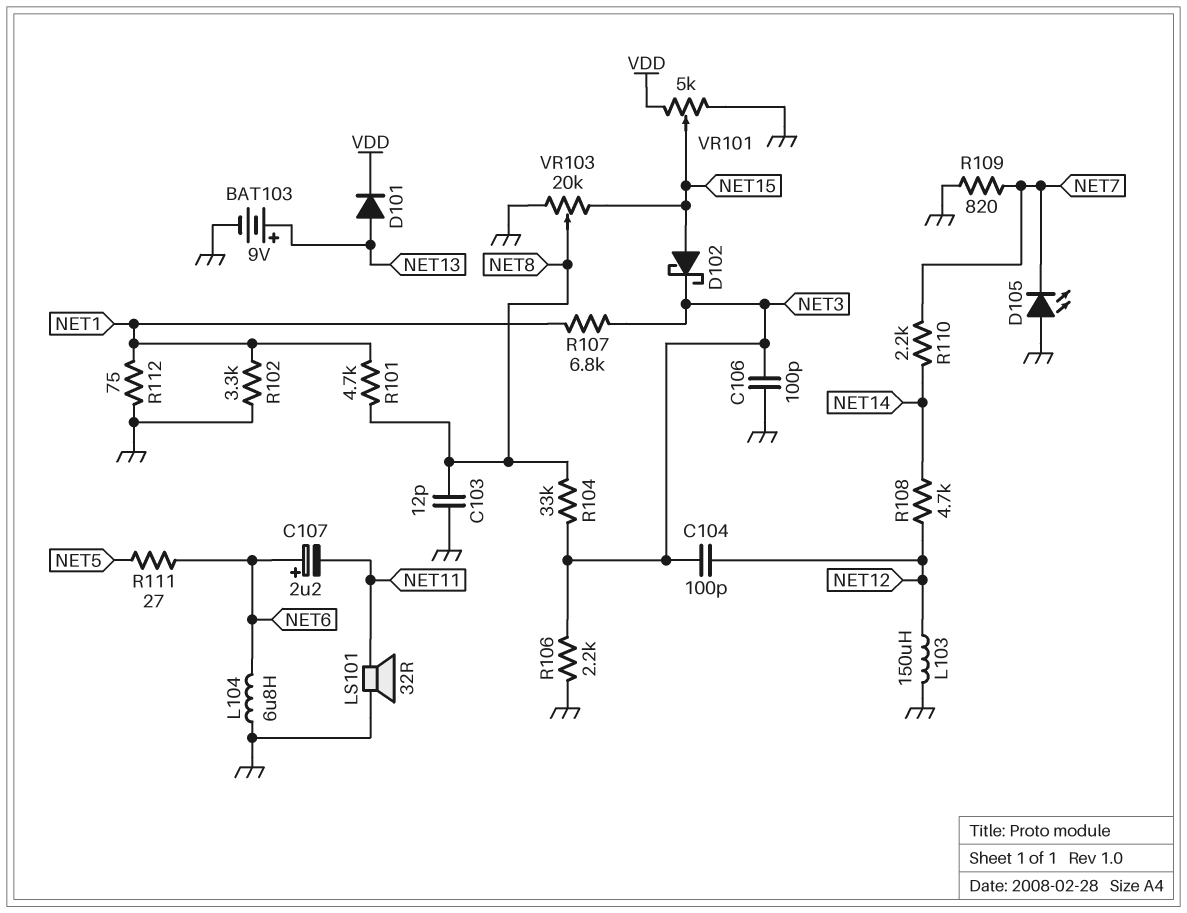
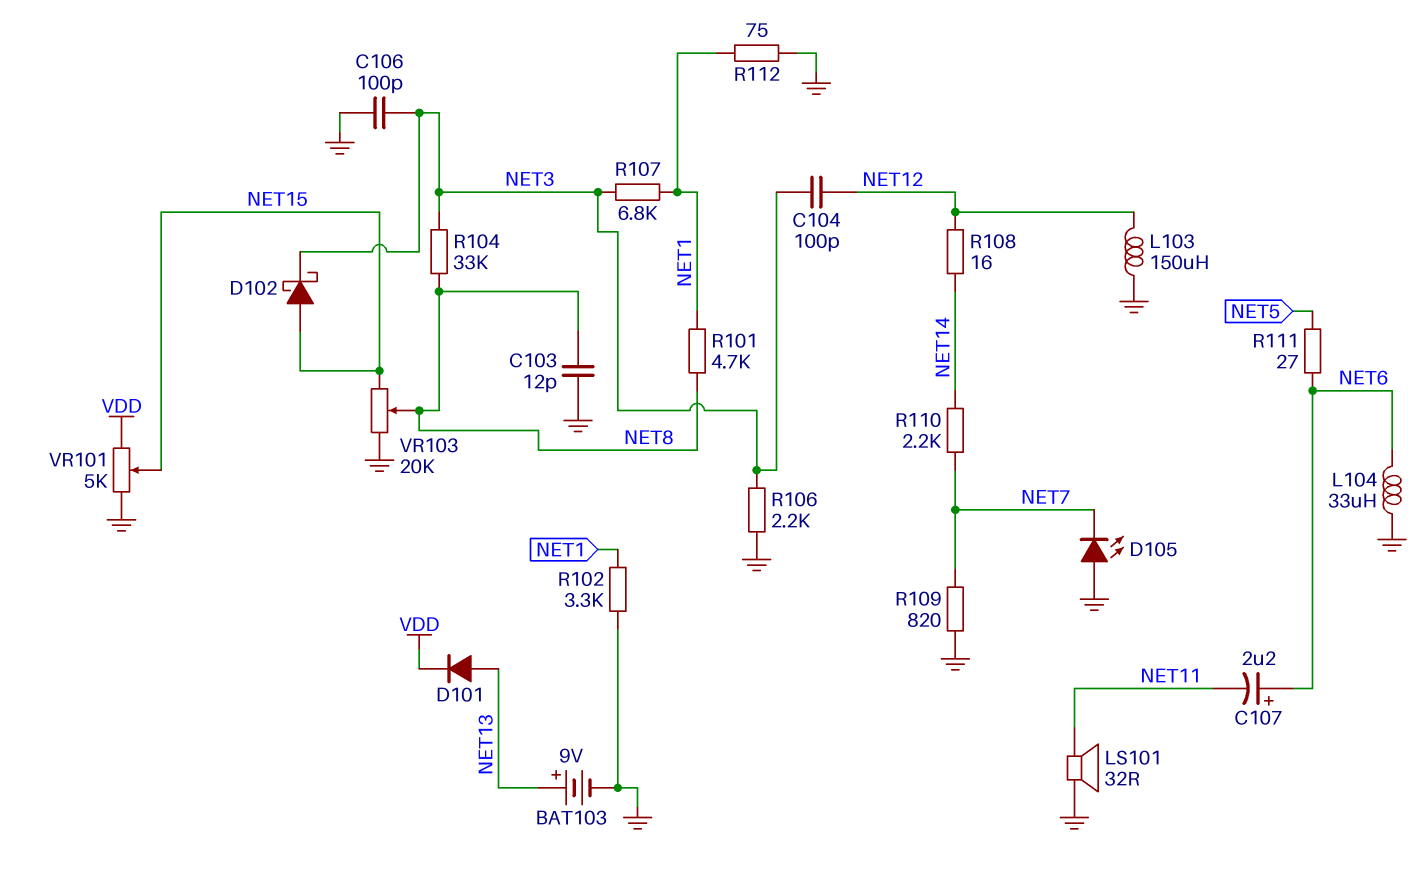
L104: 6.8uH (GND, NET6) -> 33uH (GND, NET6)
R108: 4.7k (NET12, NET14) -> 16 (NET12, NET14)

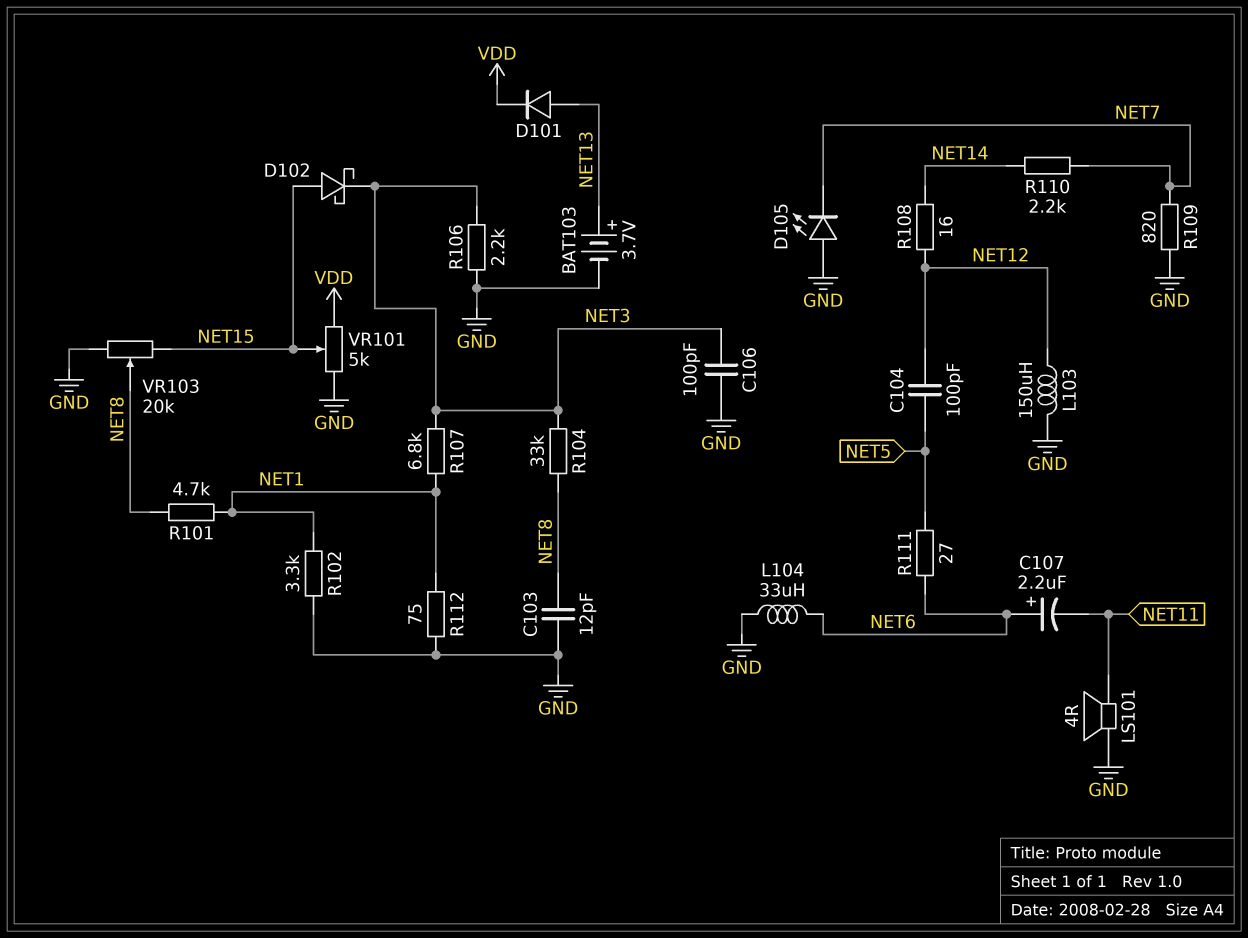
BAT103: 9V (plus NET13, minus GND) -> 3.7V (plus NET13, minus GND)
C104: 100pF (NET3, NET12) -> 100pF (NET5, NET12)
LS101: speaker 32R (GND, NET11) -> speaker 4R (GND, NET11)

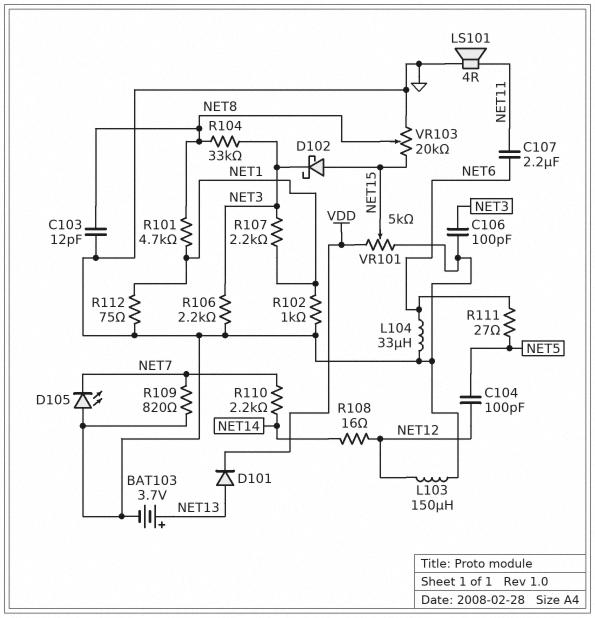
C107: 2.2uF (plus NET6, minus NET11) -> 2.2uF (NET6, NET11)
R102: 3.3k (GND, NET1) -> 1k (GND, NET1)
R107: 6.8k (NET1, NET3) -> 2.2k (NET1, NET3)

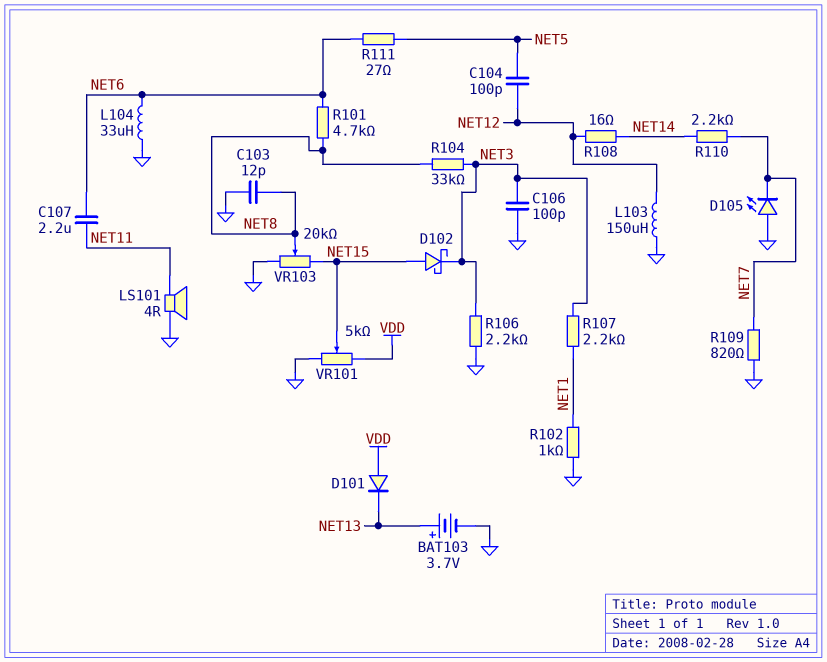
D101: diode (A NET13, K VDD) -> diode (A VDD, K NET13)
R101: 4.7k (NET1, NET8) -> 4.7k (NET6, NET8)
R112: 75 (GND, NET1) -> none

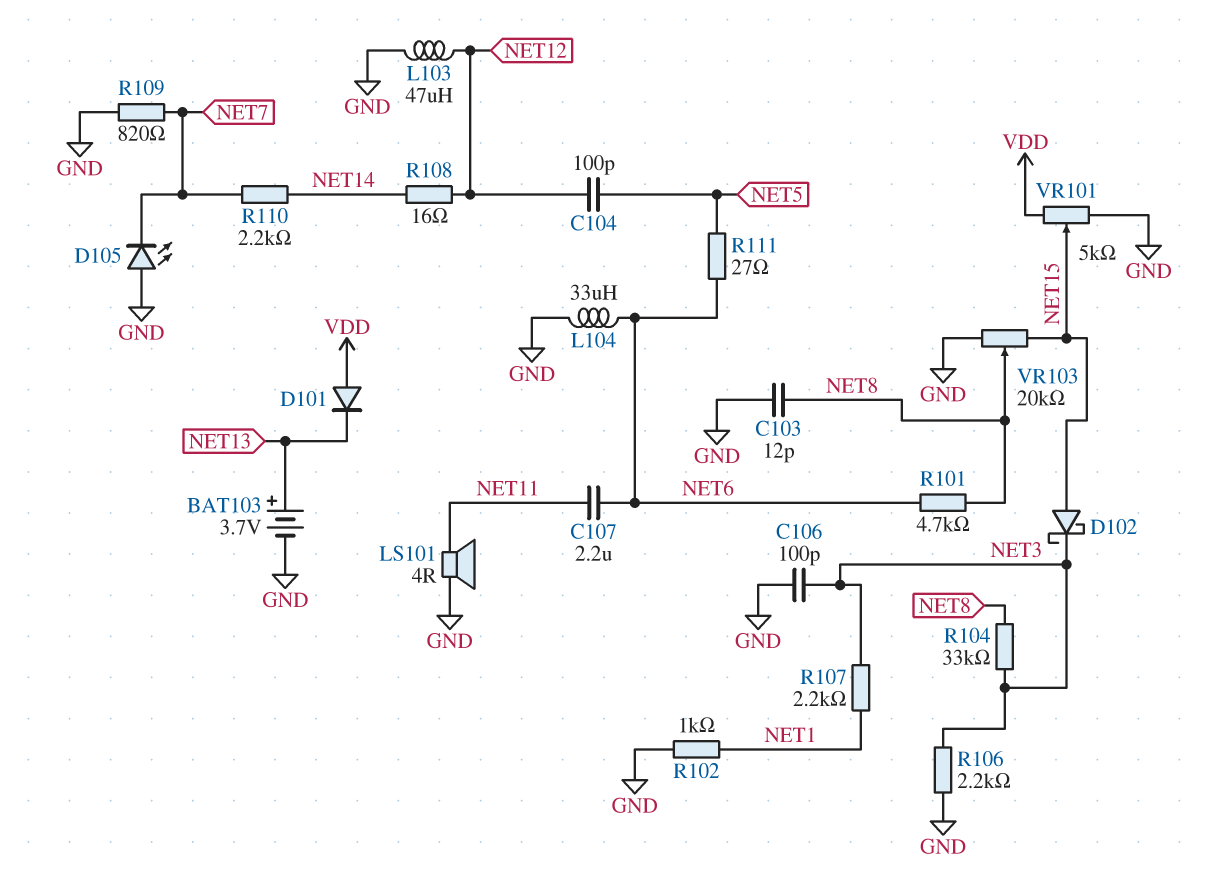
L103: 150uH (GND, NET12) -> 47uH (GND, NET12)

